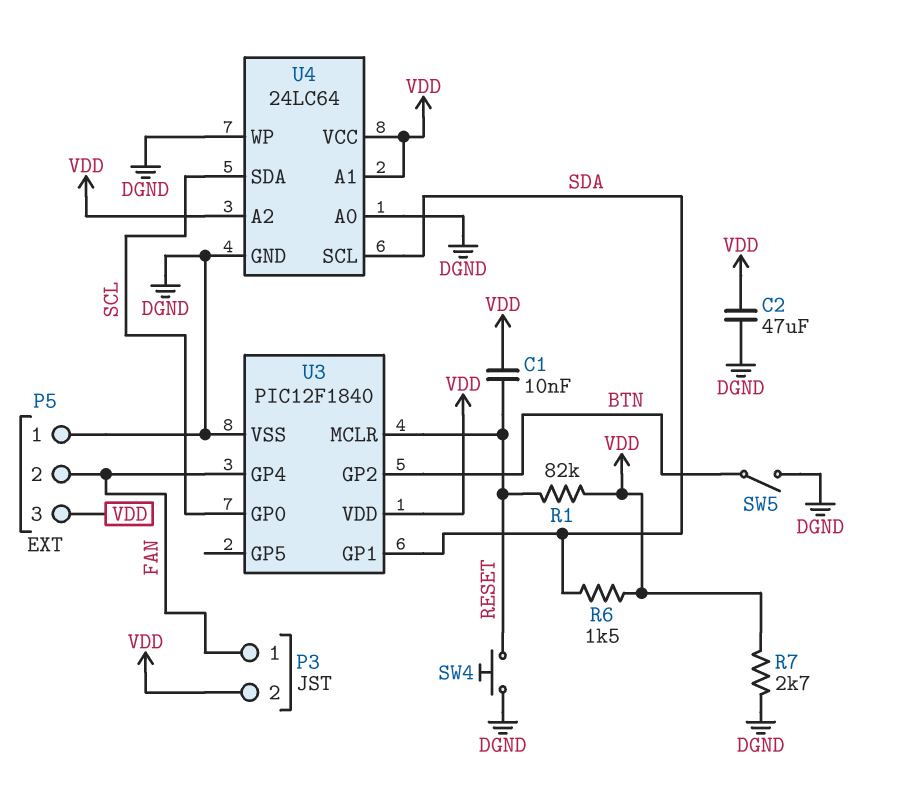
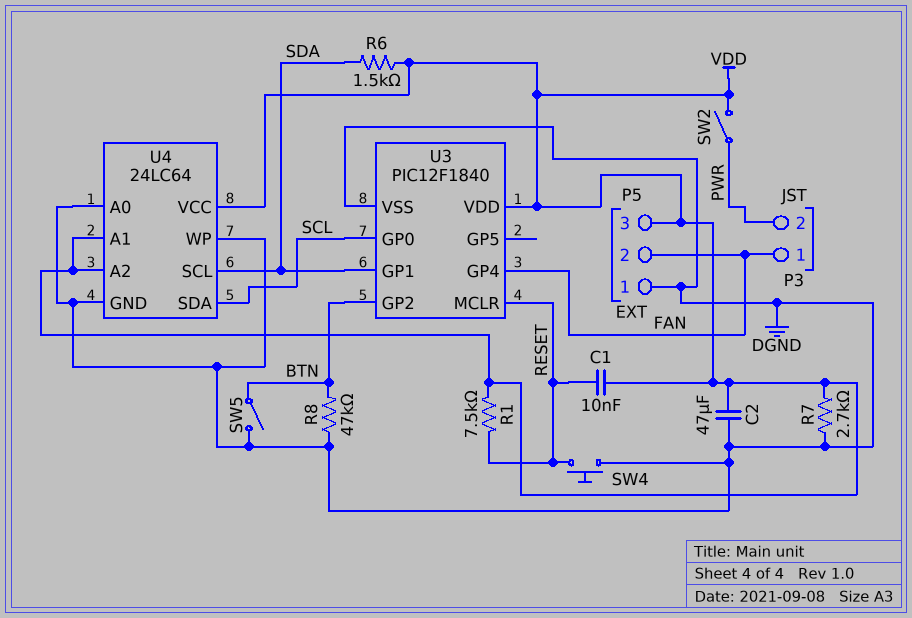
P3 pin 2: VDD -> PWR
R1: 82k (RESET, VDD) -> 7.5k (RESET, VDD)
R8: none -> 47k (BTN, DGND)
SW2: none -> switch (PWR, VDD)

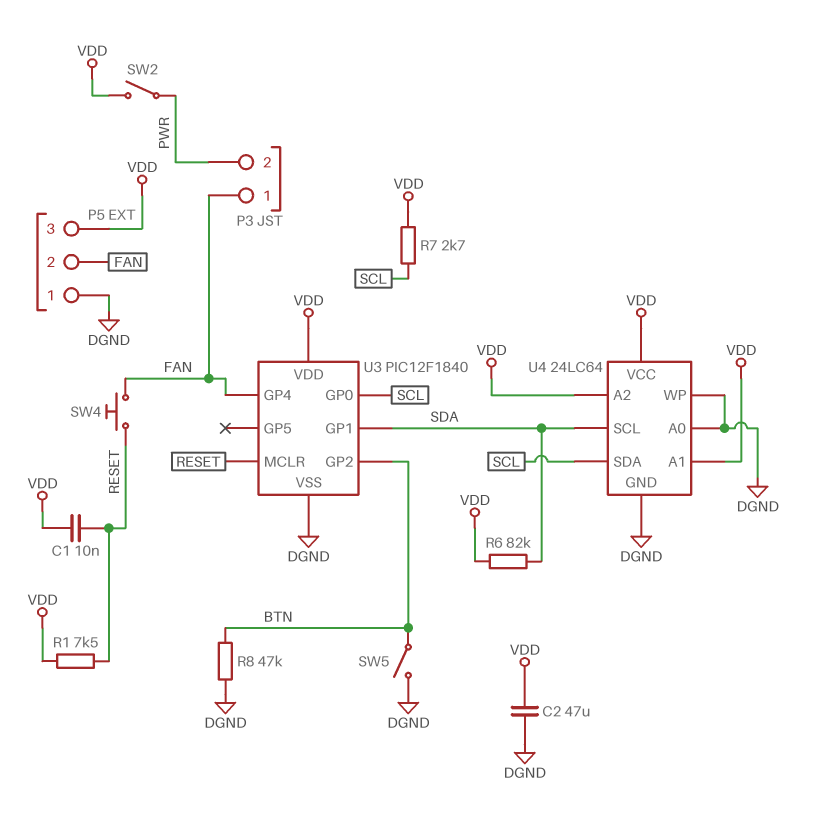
R6: 1.5k (SDA, VDD) -> 82k (SDA, VDD)
R7: 2.7k (DGND, VDD) -> 2.7k (SCL, VDD)
SW4: button (DGND, RESET) -> button (FAN, RESET)

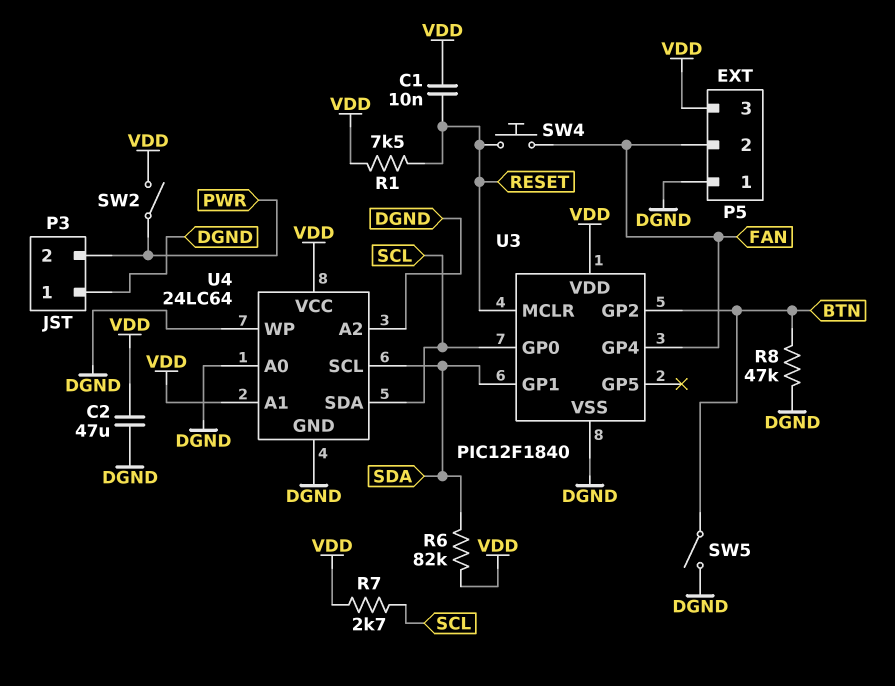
P3 pin 1: FAN -> DGND
U4 pin A2: VDD -> DGND

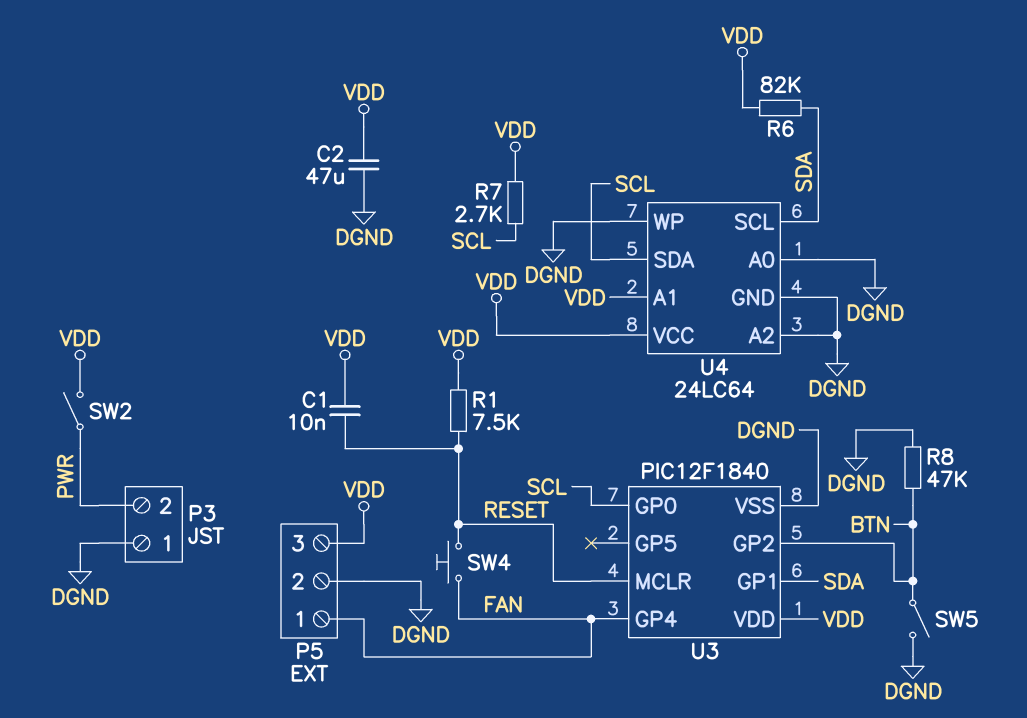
P5 pin 1: DGND -> FAN
P5 pin 2: FAN -> DGND

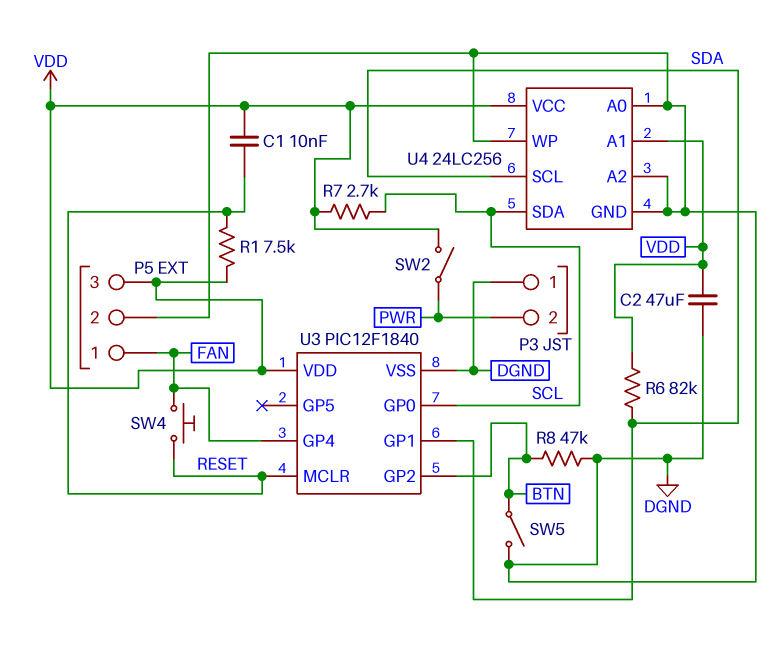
U4: 24LC64 -> 24LC256

